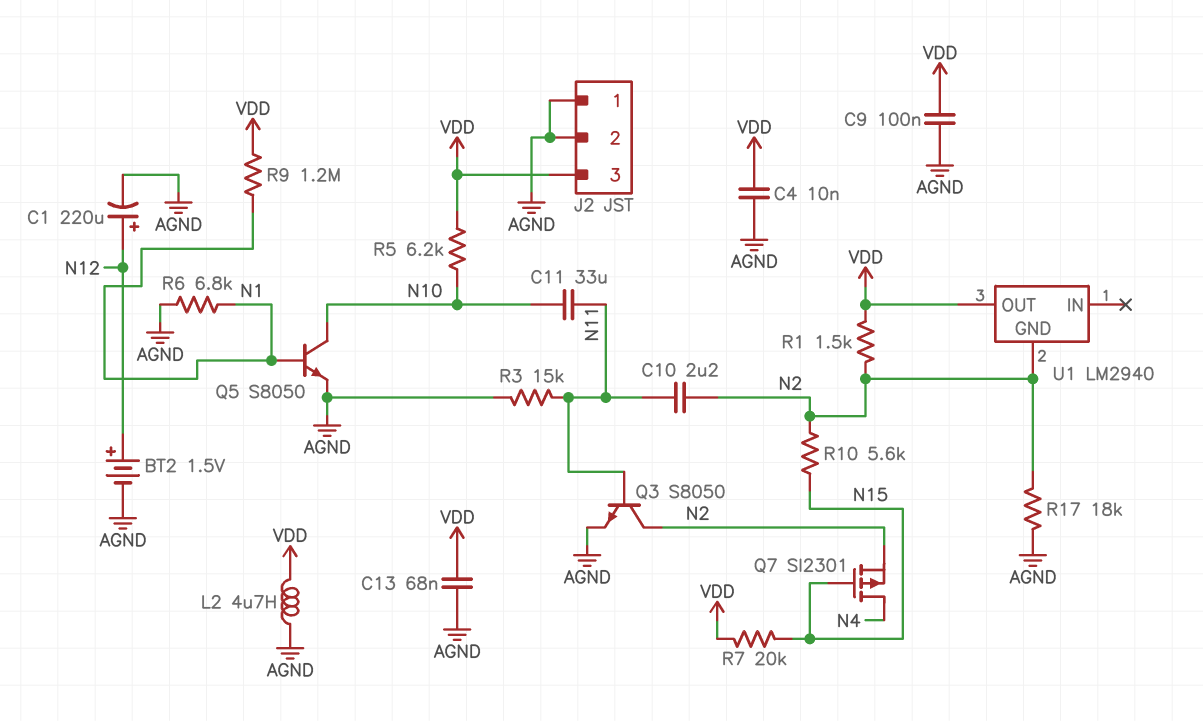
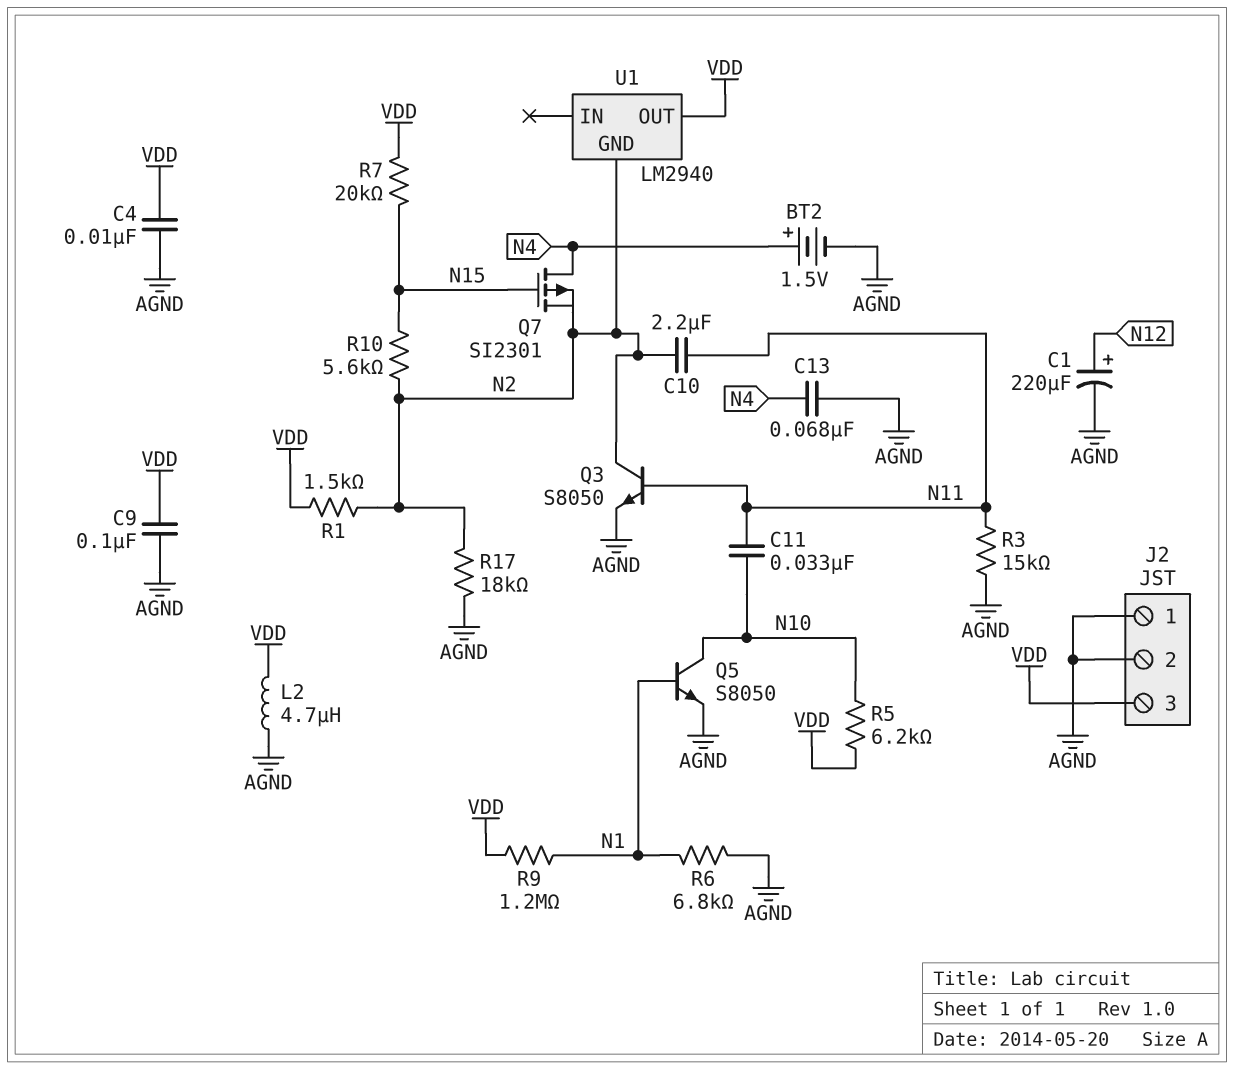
BT2: 1.5V (plus N12, minus AGND) -> 1.5V (plus N4, minus AGND)
C11: 33uF (N10, N11) -> 33nF (N10, N11)
C13: 68nF (AGND, VDD) -> 68nF (AGND, N4)

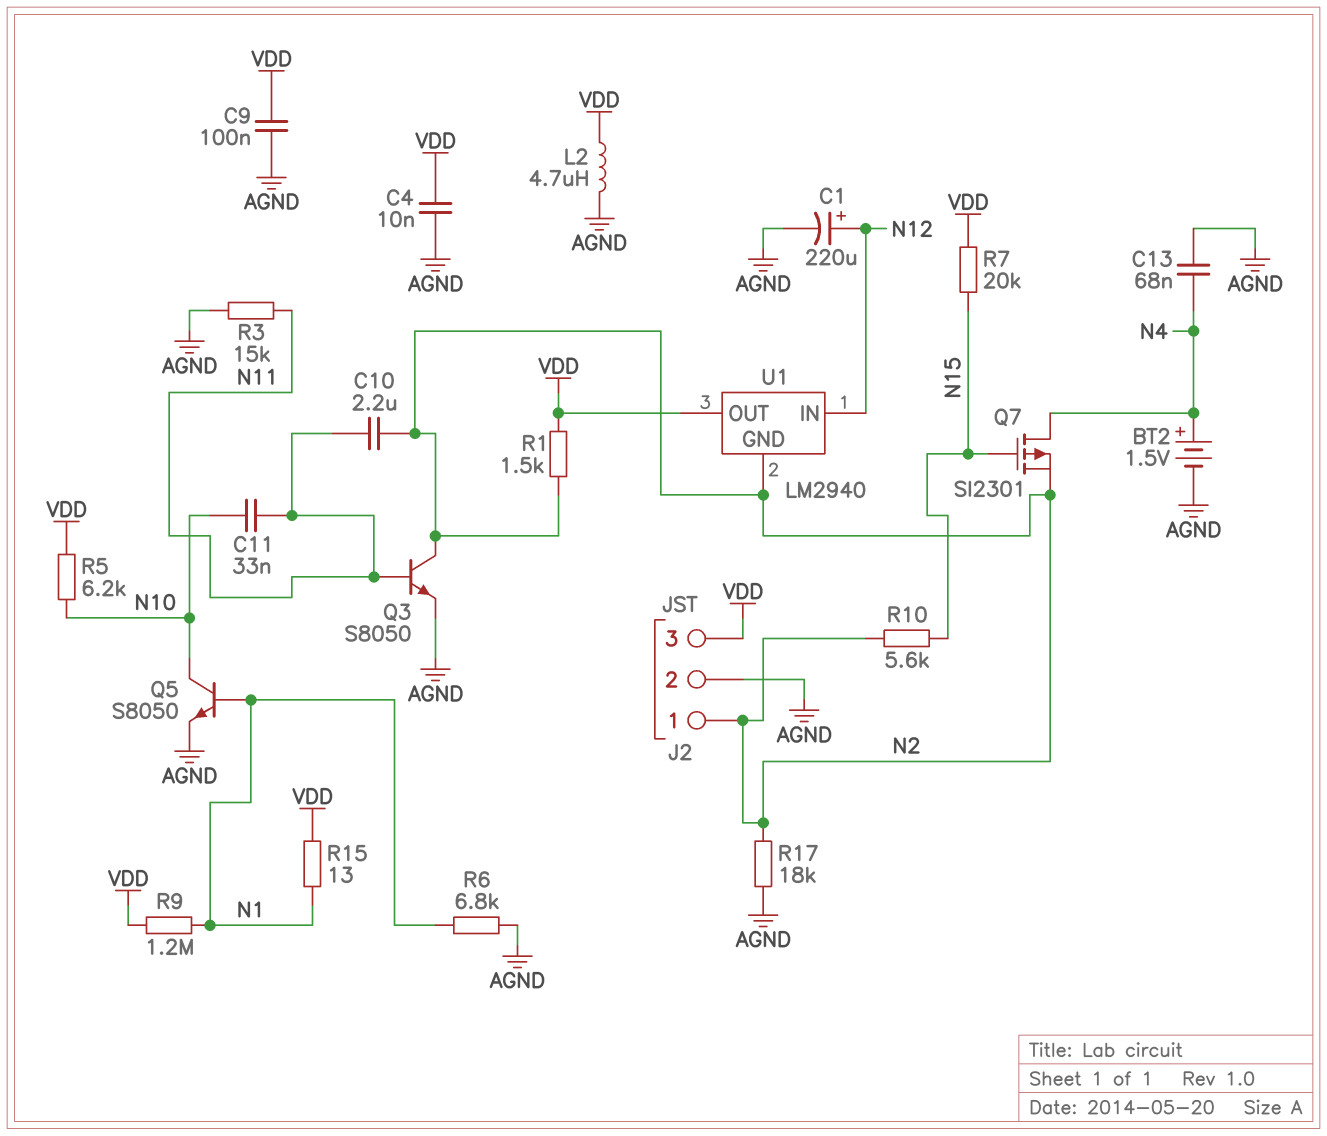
J2 pin 1: AGND -> N2
R15: none -> 13 (N1, VDD)
U1 pin IN: none -> N12

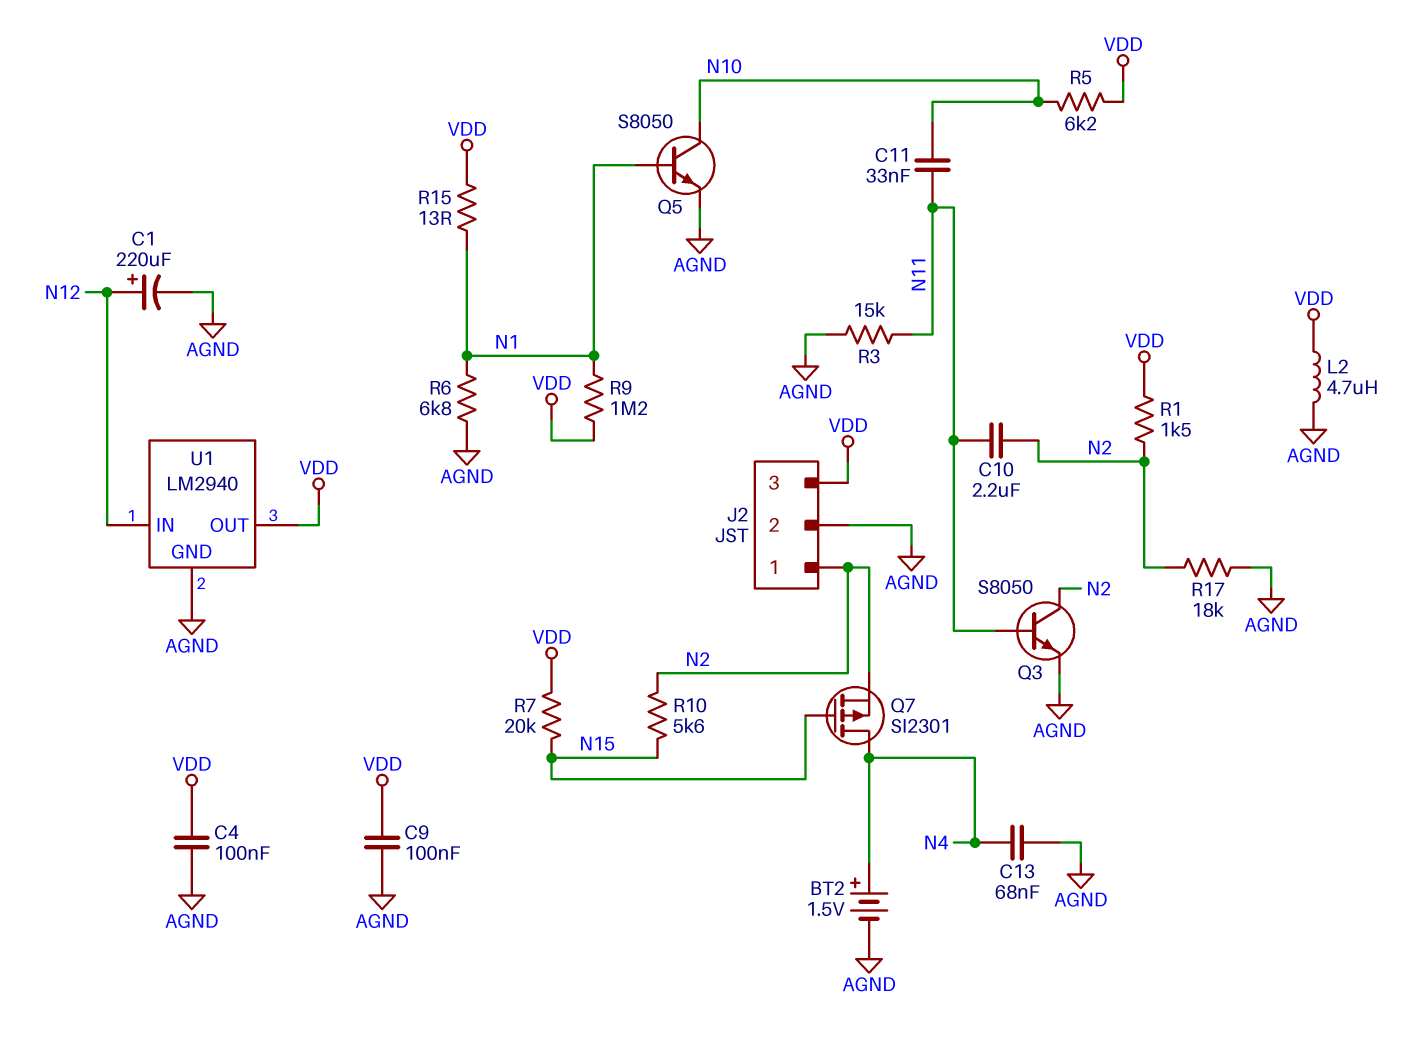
C4: 10nF (AGND, VDD) -> 100nF (AGND, VDD)
U1 pin GND: N2 -> AGND

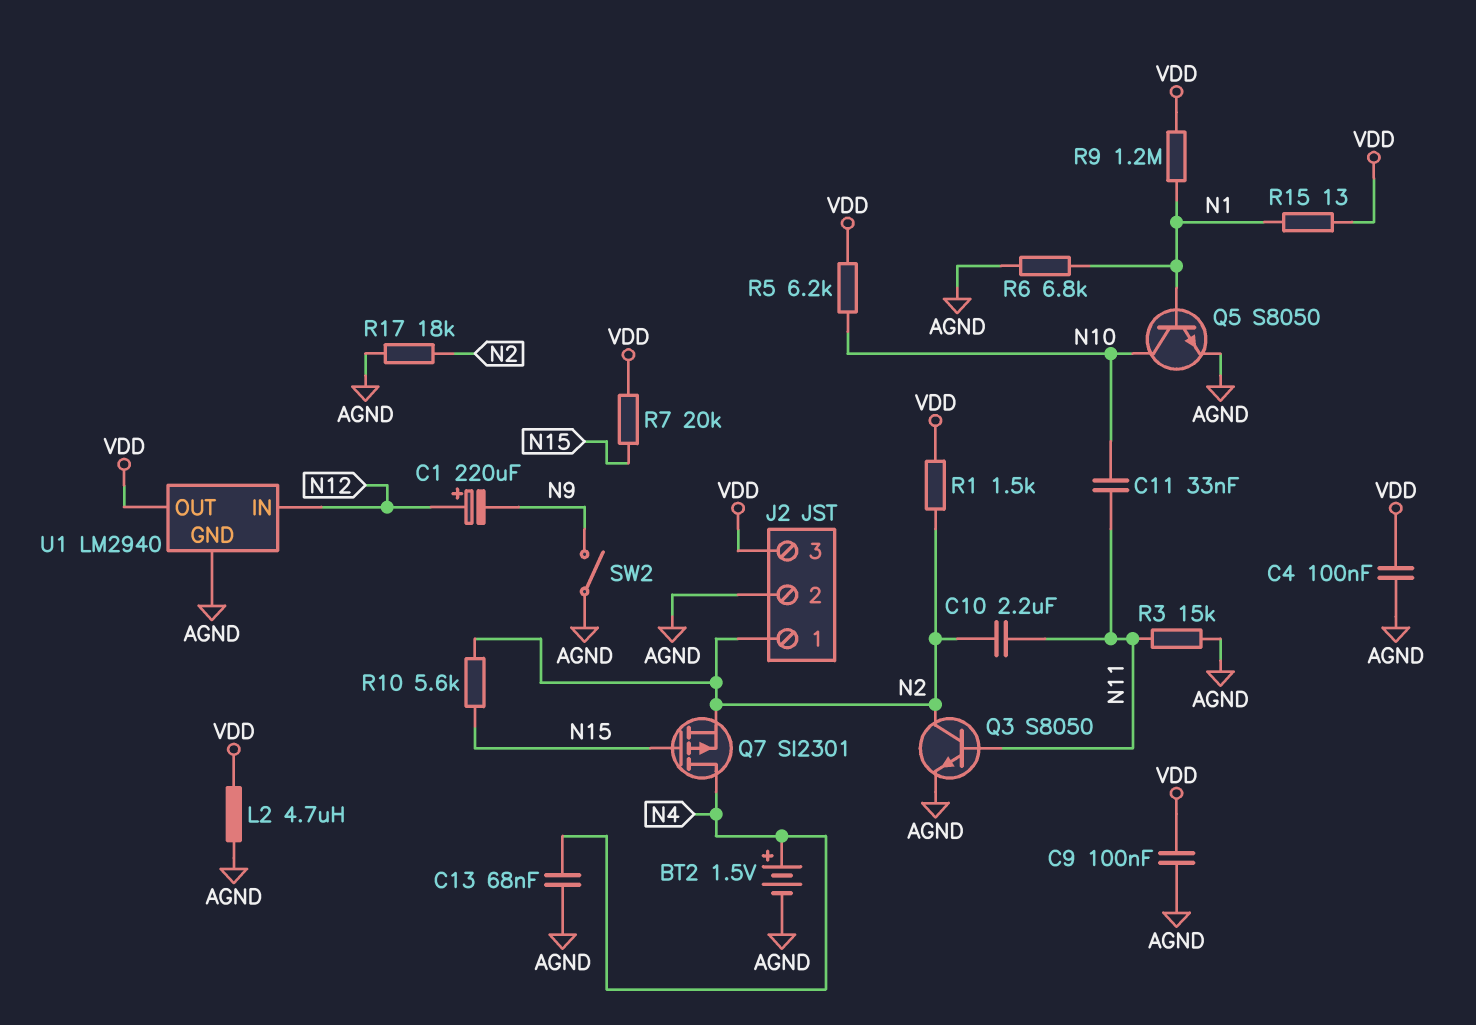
C1: 220uF (plus N12, minus AGND) -> 220uF (plus N12, minus N9)
SW2: none -> switch (AGND, N9)

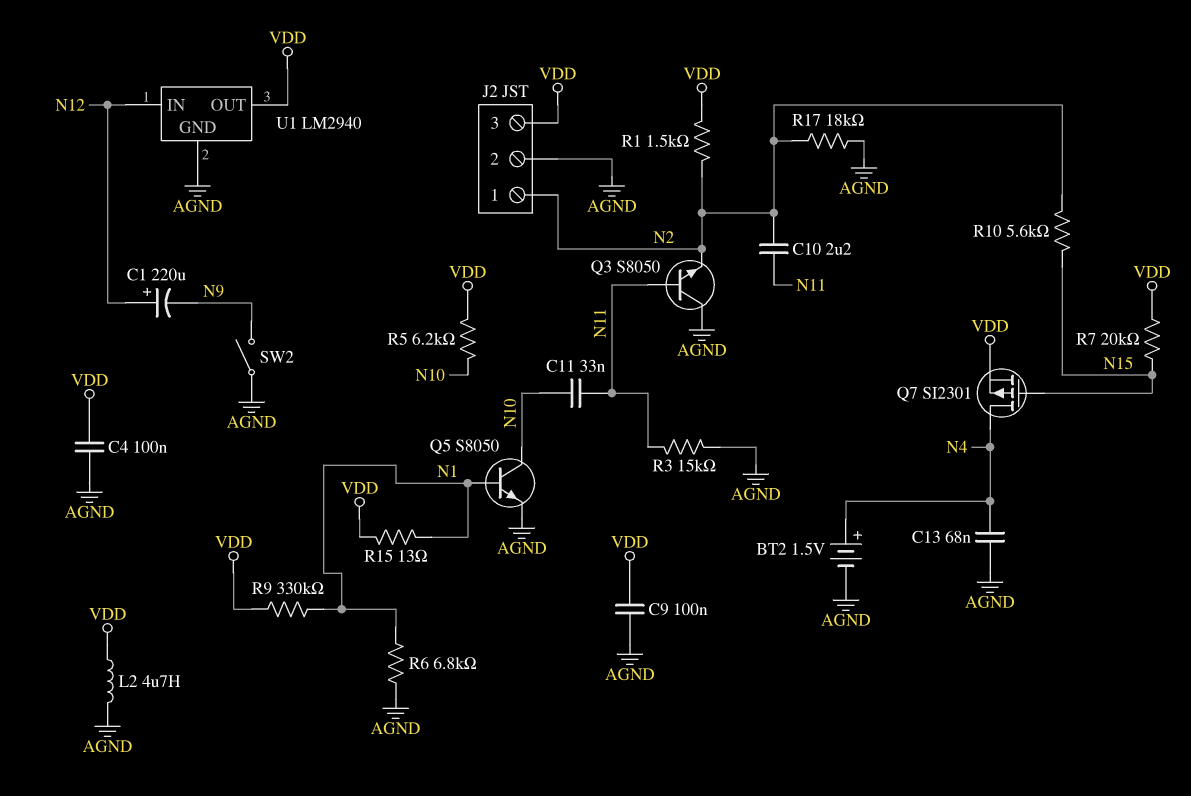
Q3: NPN S8050 (B N11, C N2, E AGND) -> NPN S8050 (B N11, C AGND, E N2)
Q7: PMOS SI2301 (G N15, D N4, S N2) -> PMOS SI2301 (G N15, D N4, S VDD)
R9: 1.2M (N1, VDD) -> 330k (N1, VDD)

